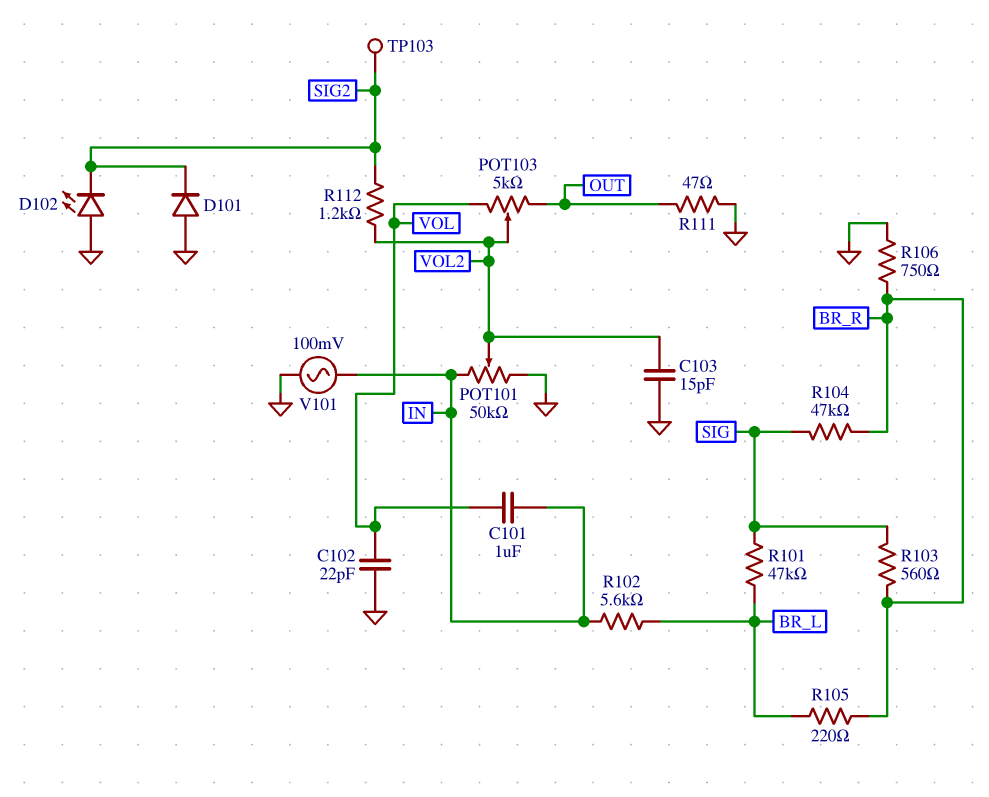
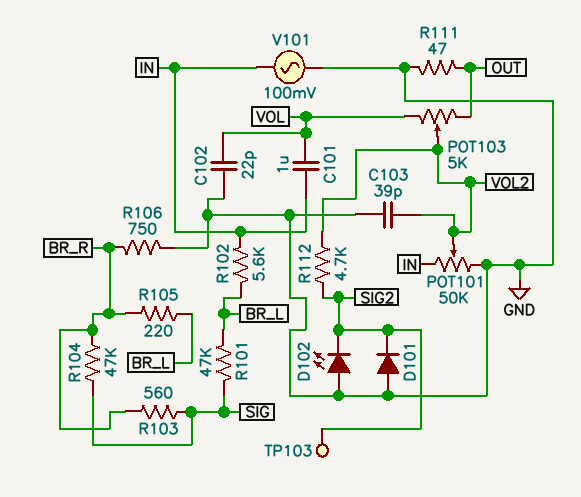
C103: 15pF (GND, VOL2) -> 39pF (GND, VOL2)
R112: 1.2k (SIG2, VOL2) -> 4.7k (SIG2, VOL2)

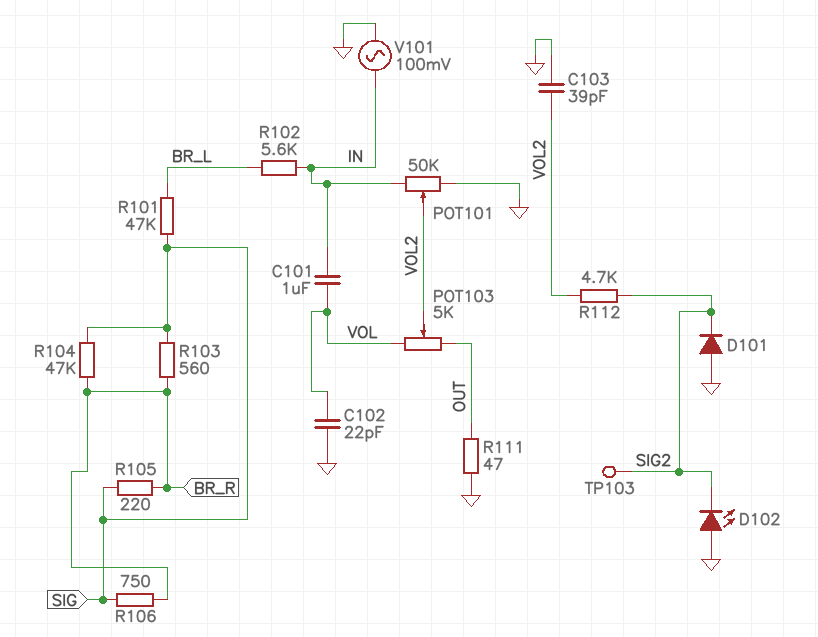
R105: 220 (BR_L, BR_R) -> 220 (BR_R, SIG)
R106: 750 (BR_R, GND) -> 750 (BR_R, SIG)

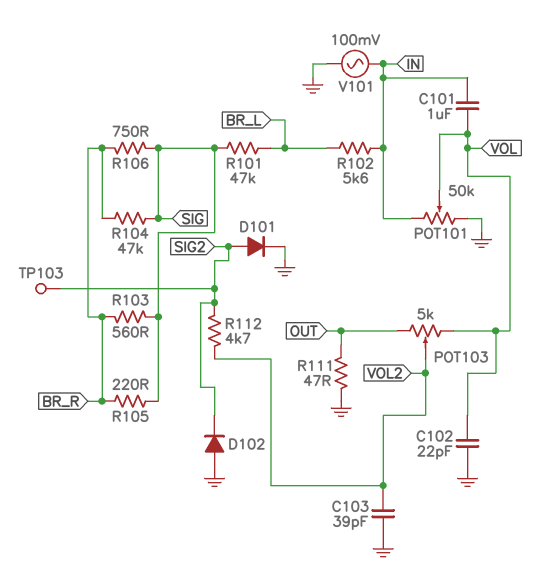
D101: diode (A GND, K SIG2) -> diode (A SIG2, K GND)
D102: LED (A GND, K SIG2) -> diode (A GND, K SIG2)
POT101: 50k (GND, IN, wiper VOL2) -> 50k (GND, IN, wiper VOL)

